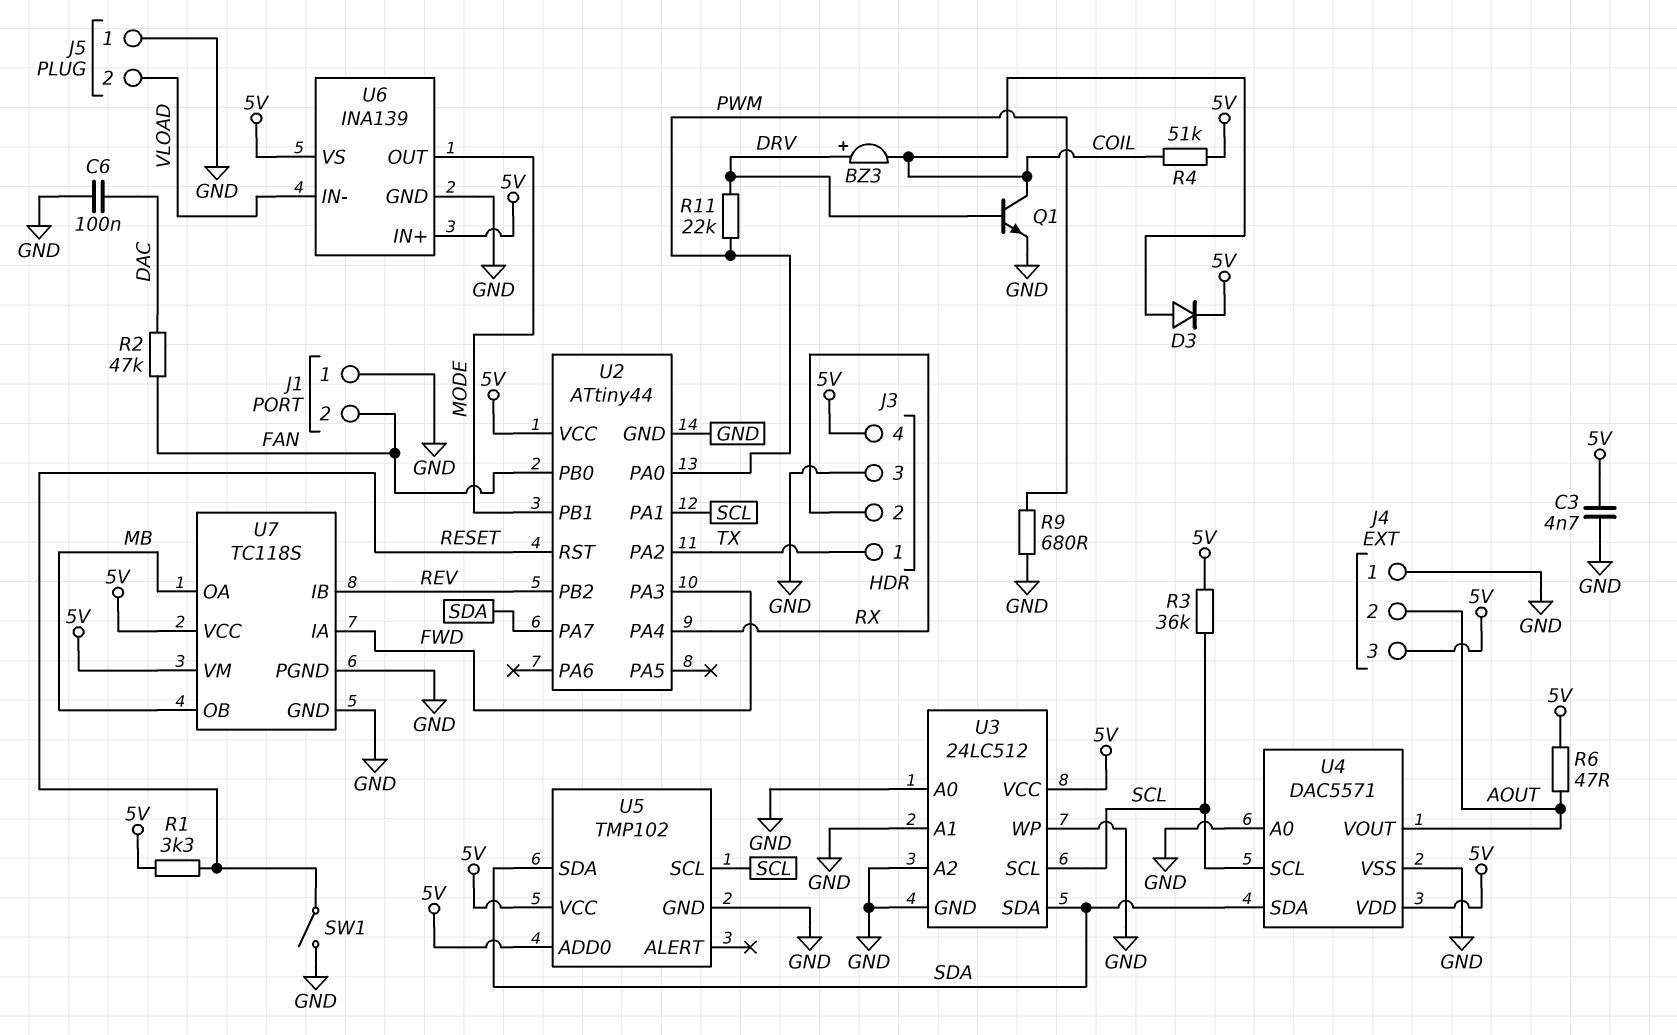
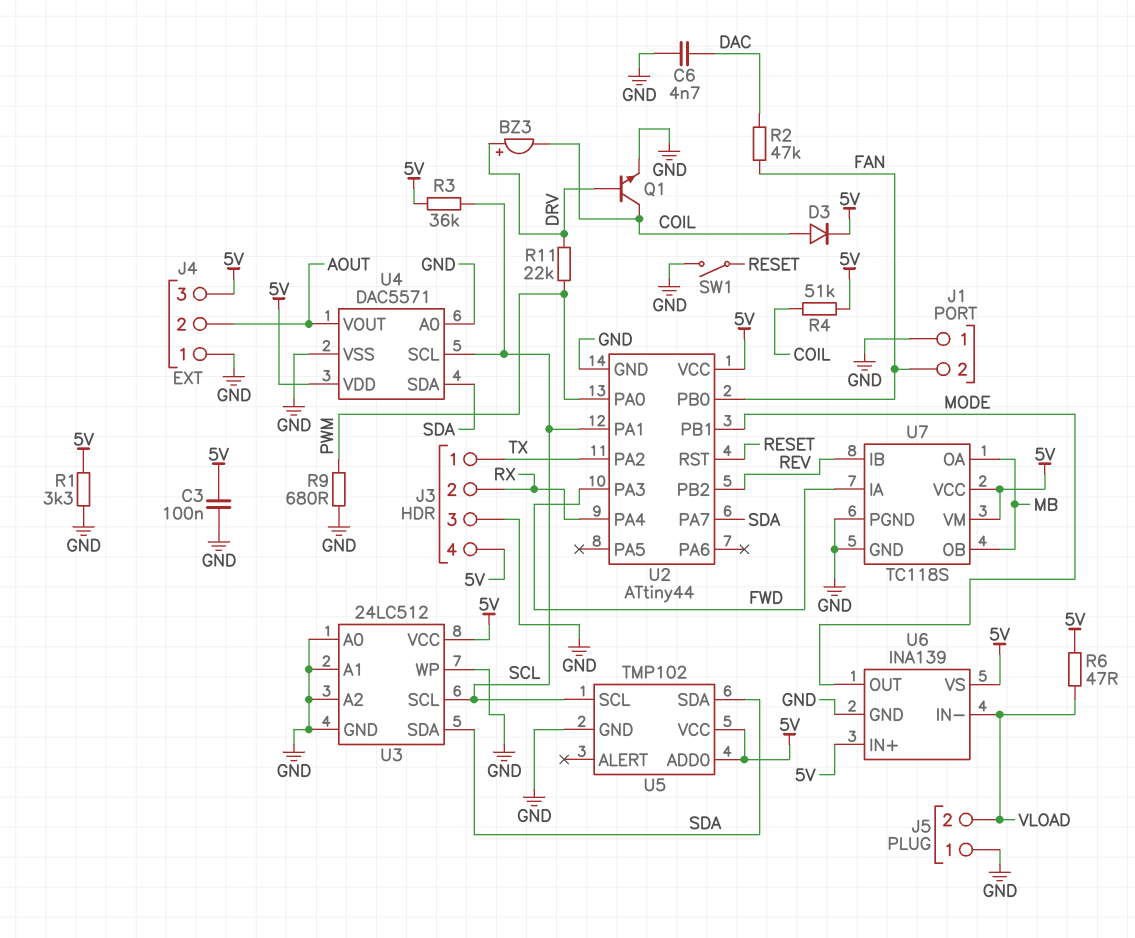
C3: 4.7nF (5V, GND) -> 100nF (5V, GND)
C6: 100nF (DAC, GND) -> 4.7nF (DAC, GND)
R1: 3.3k (5V, RESET) -> 3.3k (5V, GND)
R6: 47 (5V, AOUT) -> 47 (5V, VLOAD)

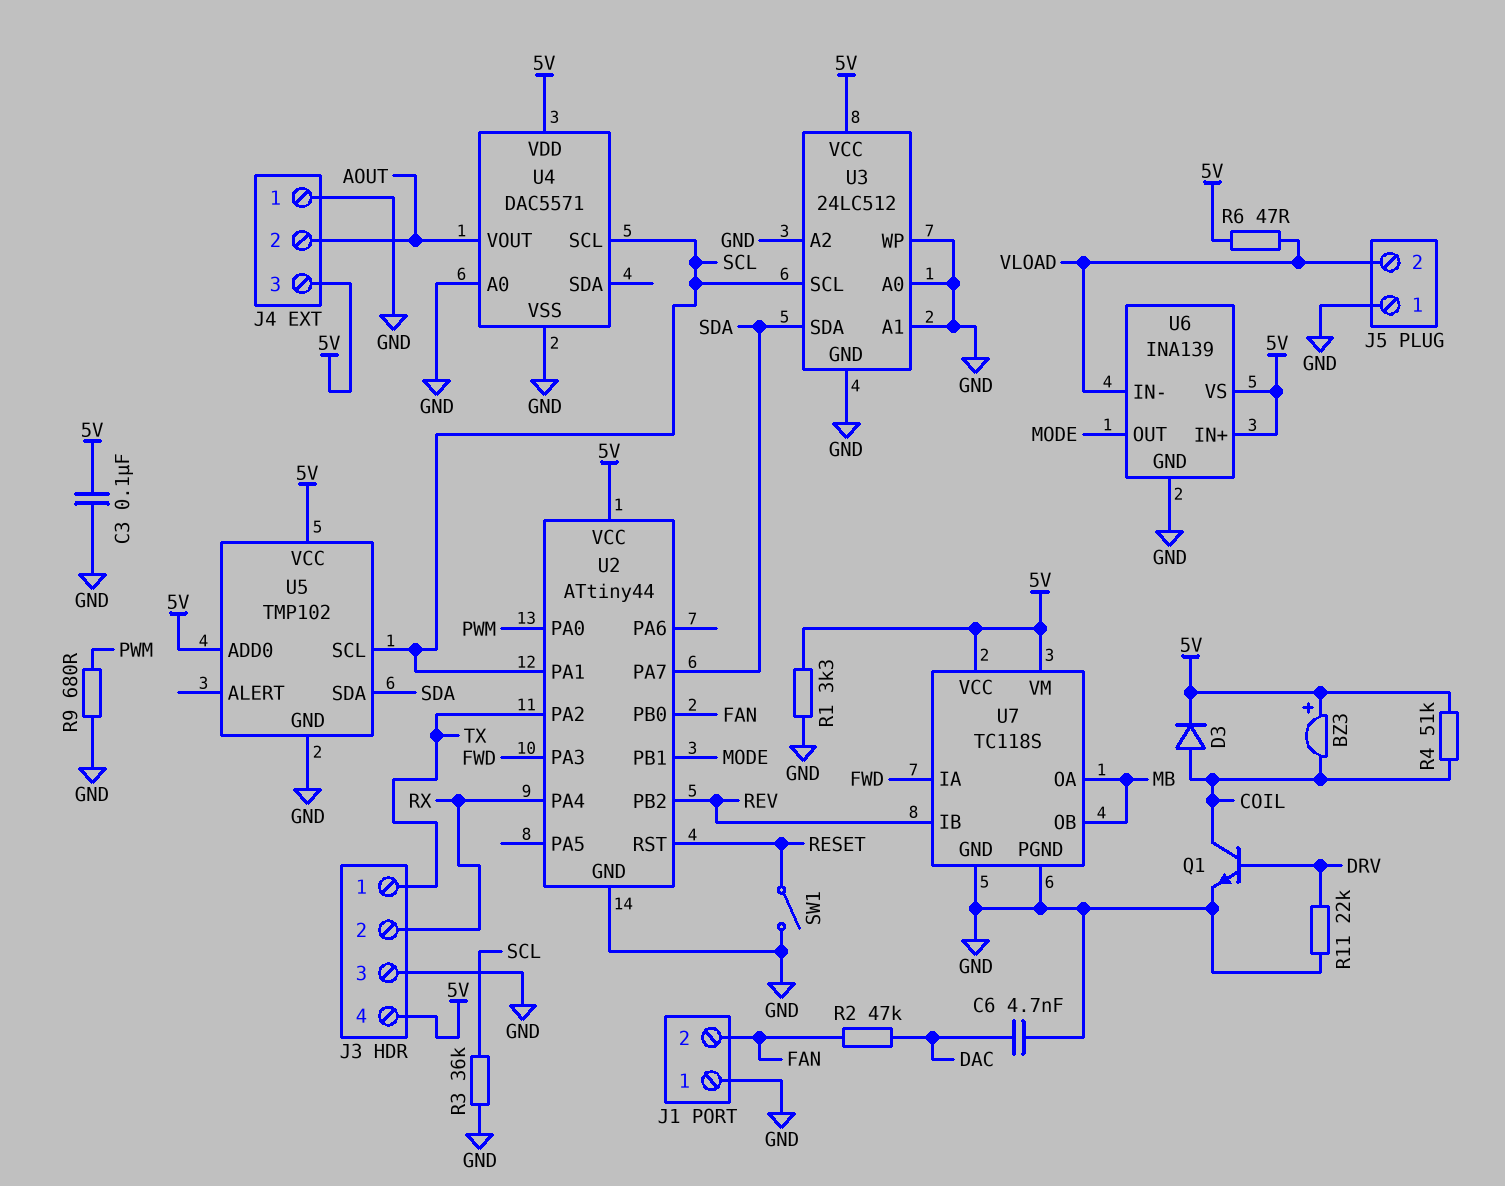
BZ3: buzzer (plus DRV, minus COIL) -> buzzer (plus 5V, minus COIL)
R3: 36k (5V, SCL) -> 36k (GND, SCL)
R11: 22k (DRV, PWM) -> 22k (DRV, GND)
U4 pin SDA: SDA -> none

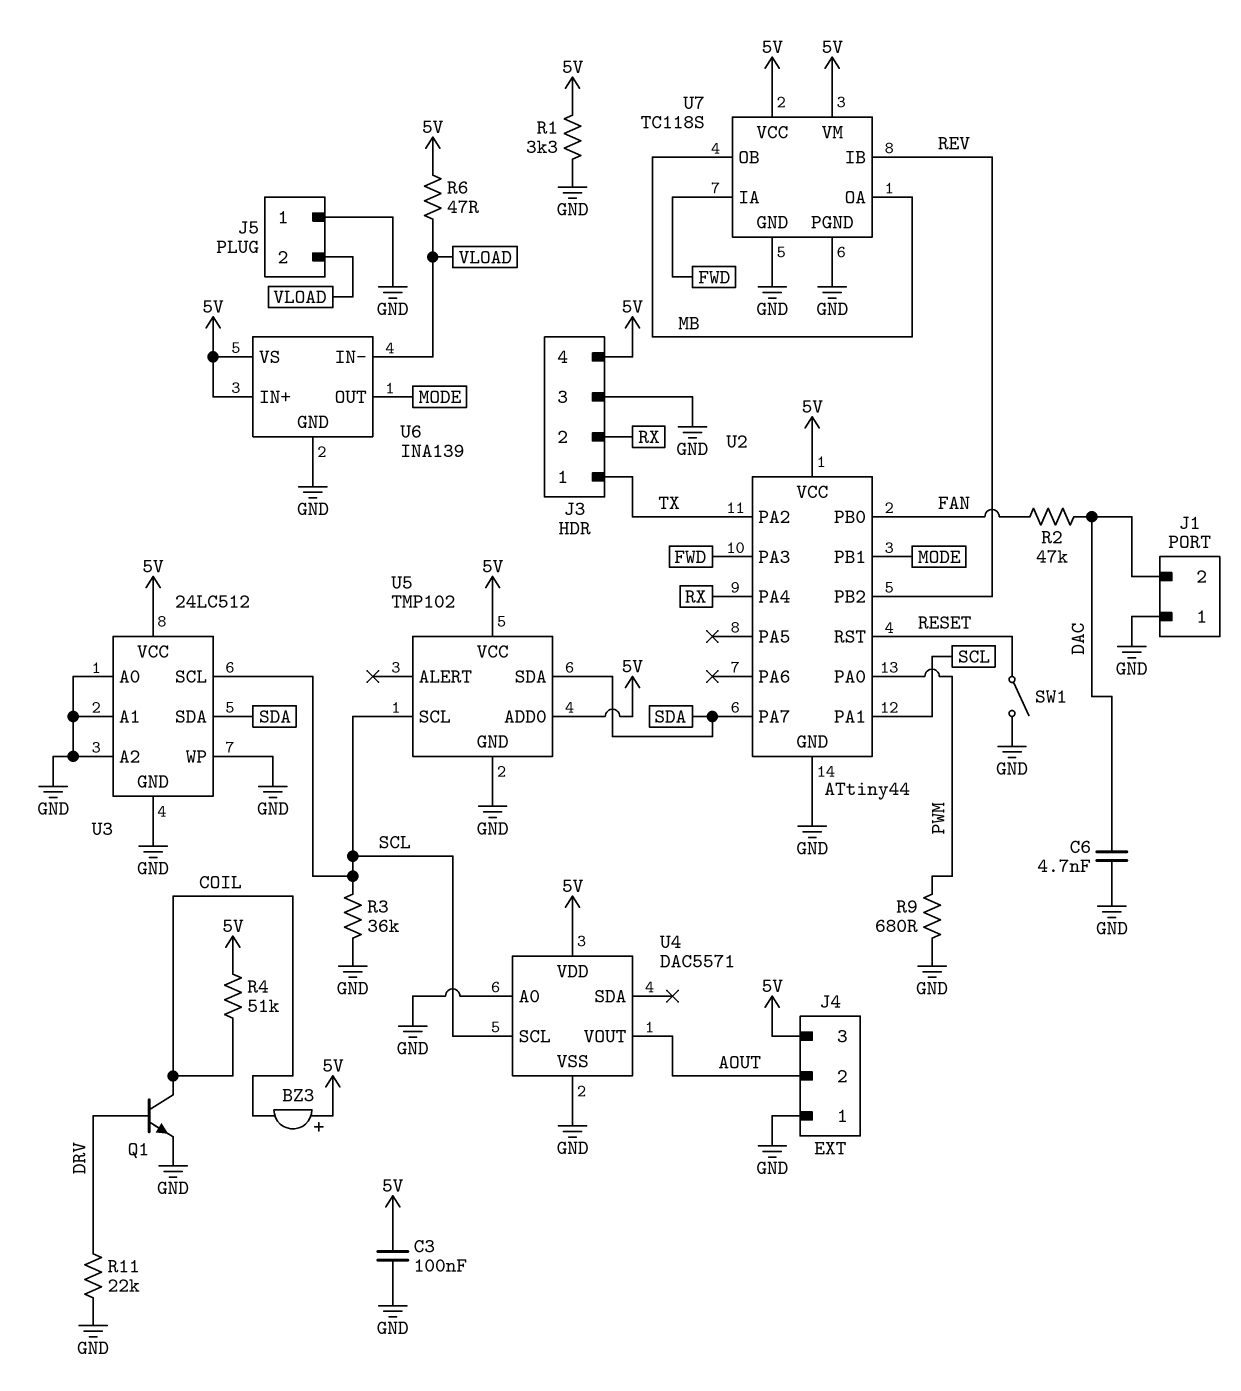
D3: diode (A COIL, K 5V) -> none
J1 pin 2: FAN -> DAC

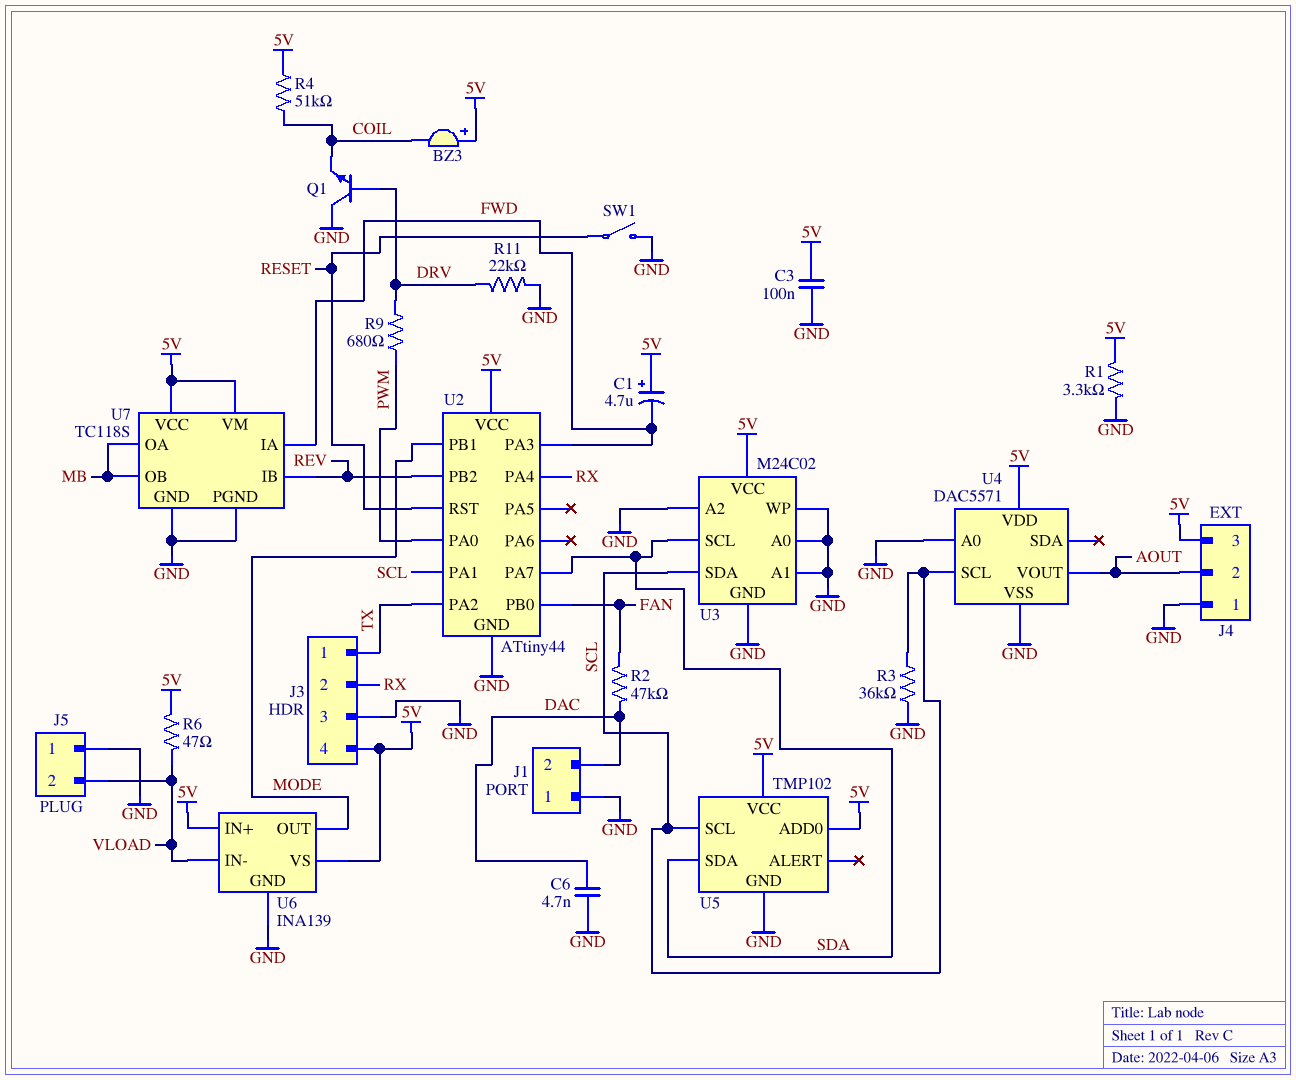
C1: none -> 4.7uF (plus 5V, minus FWD)
Q1: NPN (B DRV, C COIL, E GND) -> NPN (B DRV, C GND, E COIL)
R9: 680 (GND, PWM) -> 680 (DRV, PWM)
U3: 24LC512 -> M24C02
U3 pin SCL: SCL -> SDA
U3 pin SDA: SDA -> SCL

